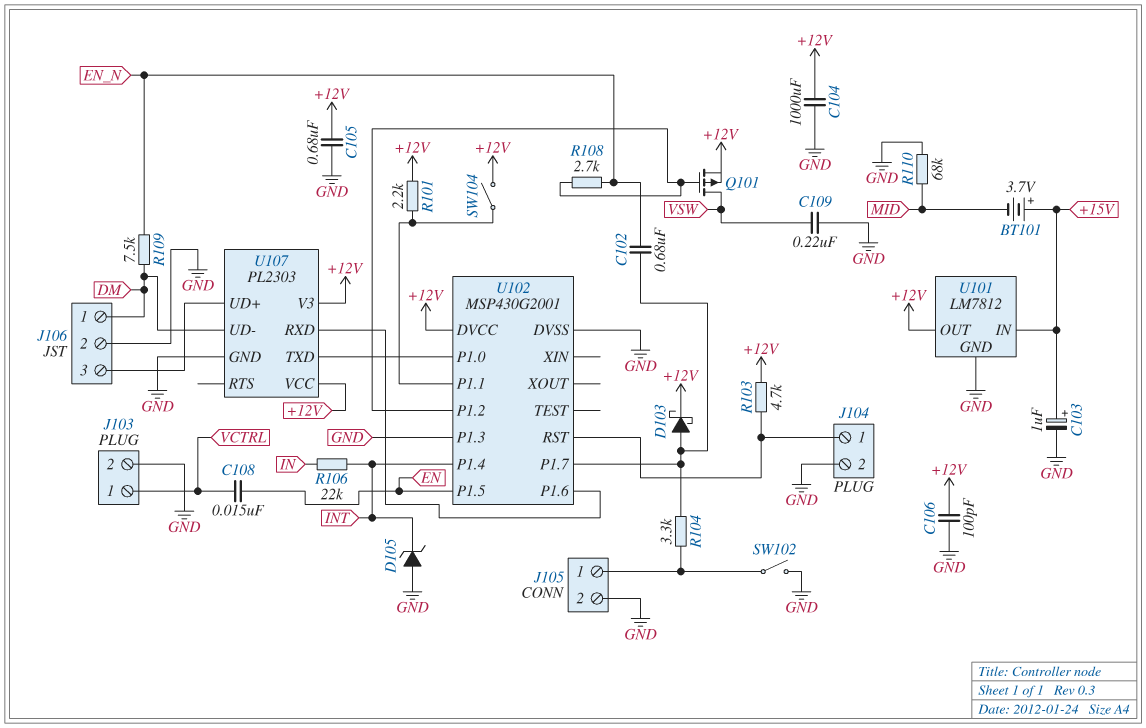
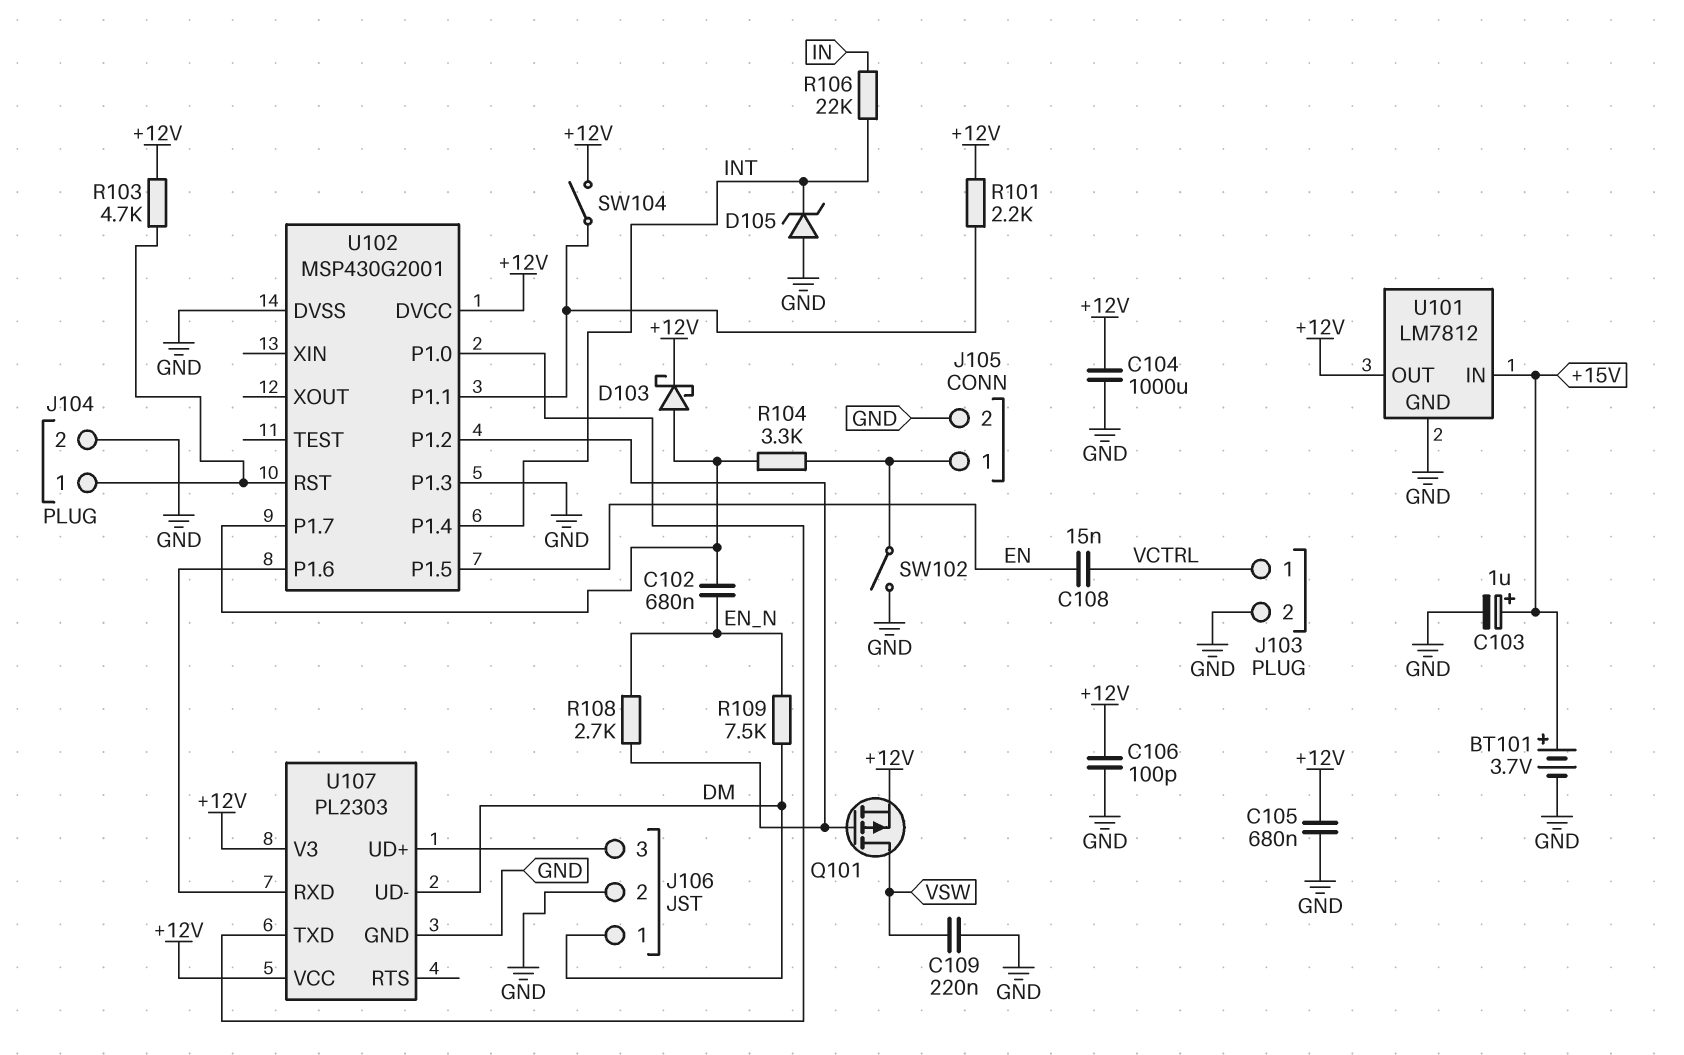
BT101: 3.7V (plus +15V, minus MID) -> 3.7V (plus +15V, minus GND)
R110: 68k (GND, MID) -> none

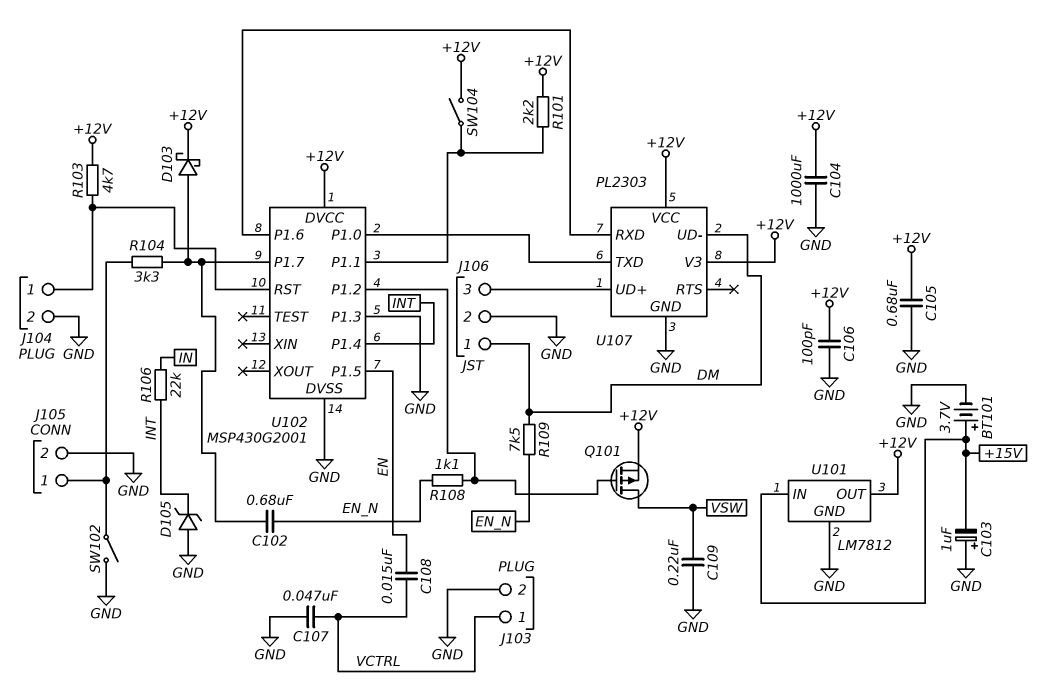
C103: 1uF (plus +15V, minus GND) -> 1uF (plus GND, minus +15V)
C107: none -> 47nF (GND, VCTRL)
R108: 2.7k (EN_N, U102/P1.2) -> 1.1k (EN_N, U102/P1.2)

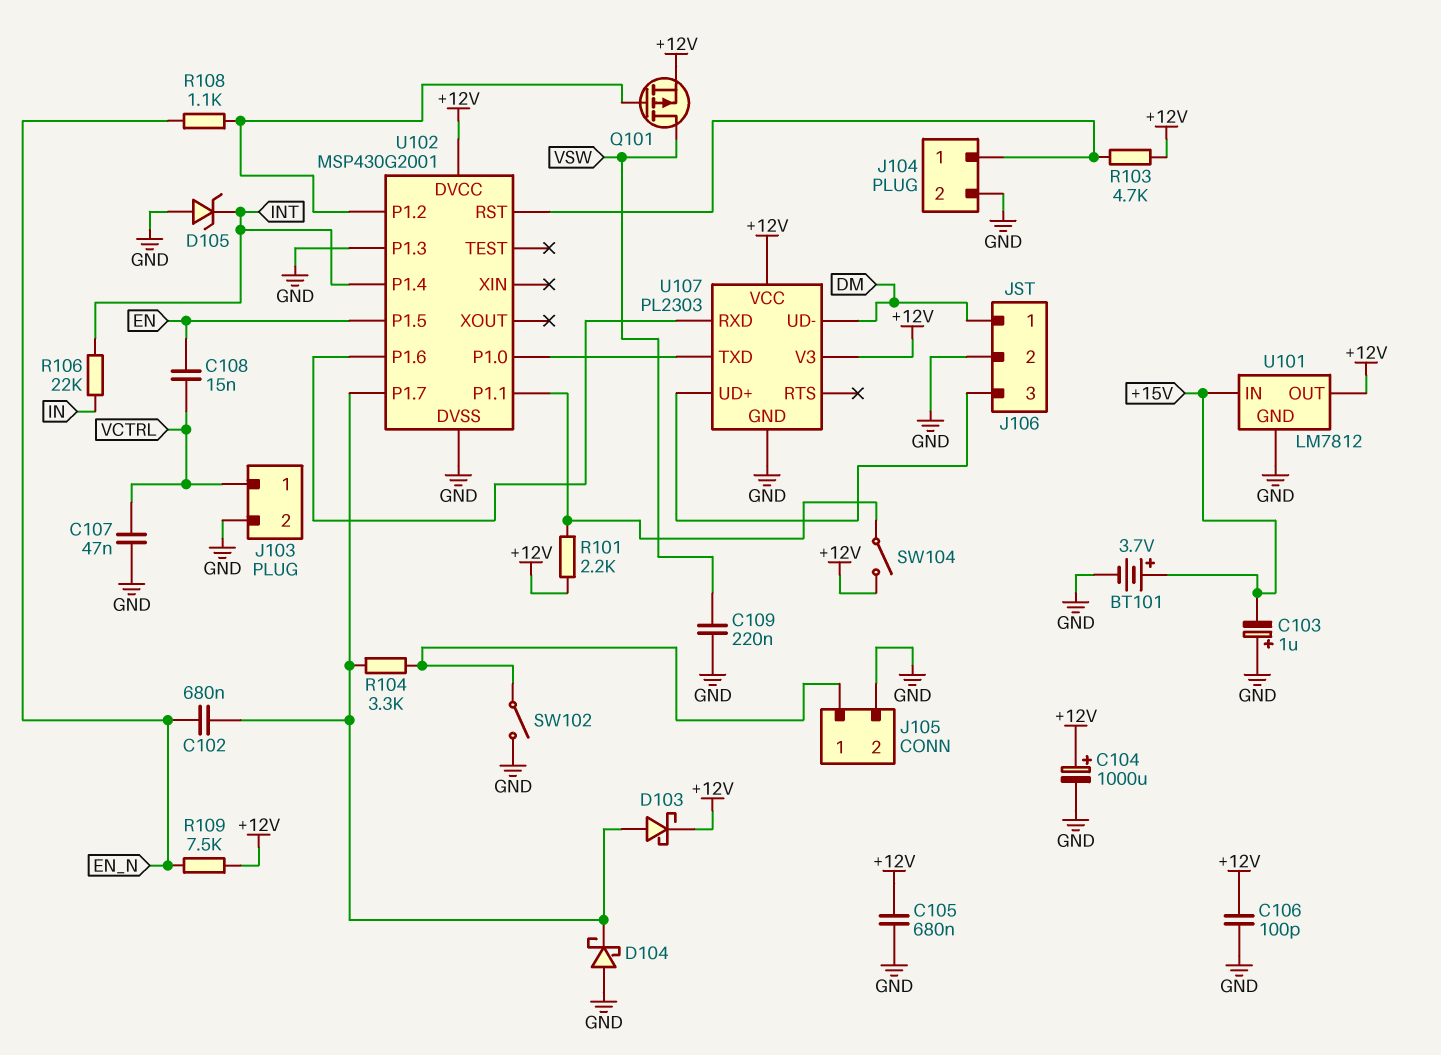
C104: 1000uF (+12V, GND) -> 1000uF (plus +12V, minus GND)
D104: none -> schottky (A GND, K U102/P1.7)
R109: 7.5k (DM, EN_N) -> 7.5k (+12V, EN_N)

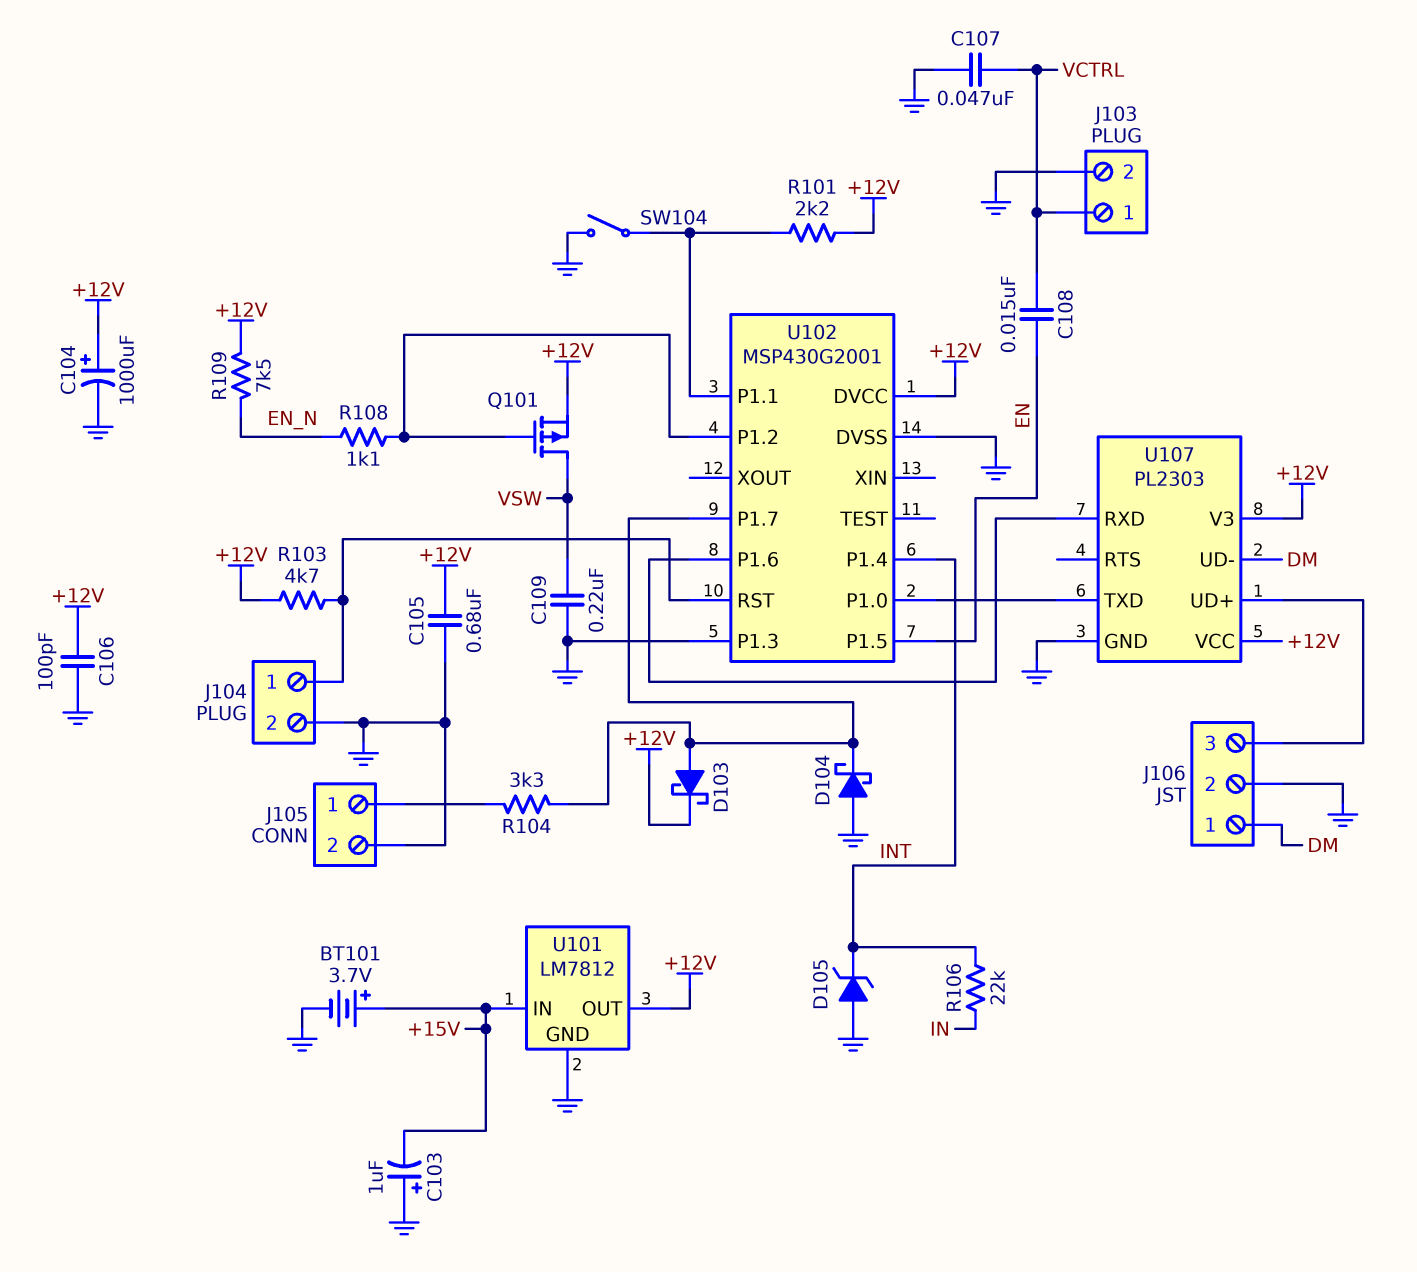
C102: 680nF (EN_N, U102/P1.7) -> none
SW102: switch (GND, J105/1) -> none
SW104: switch (+12V, U102/P1.1) -> switch (GND, U102/P1.1)

